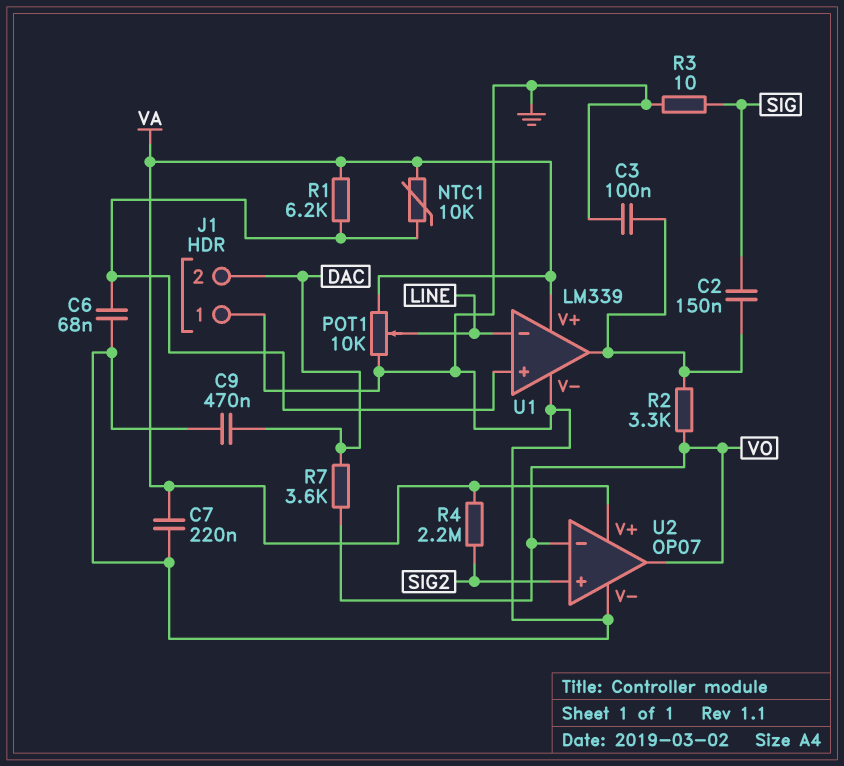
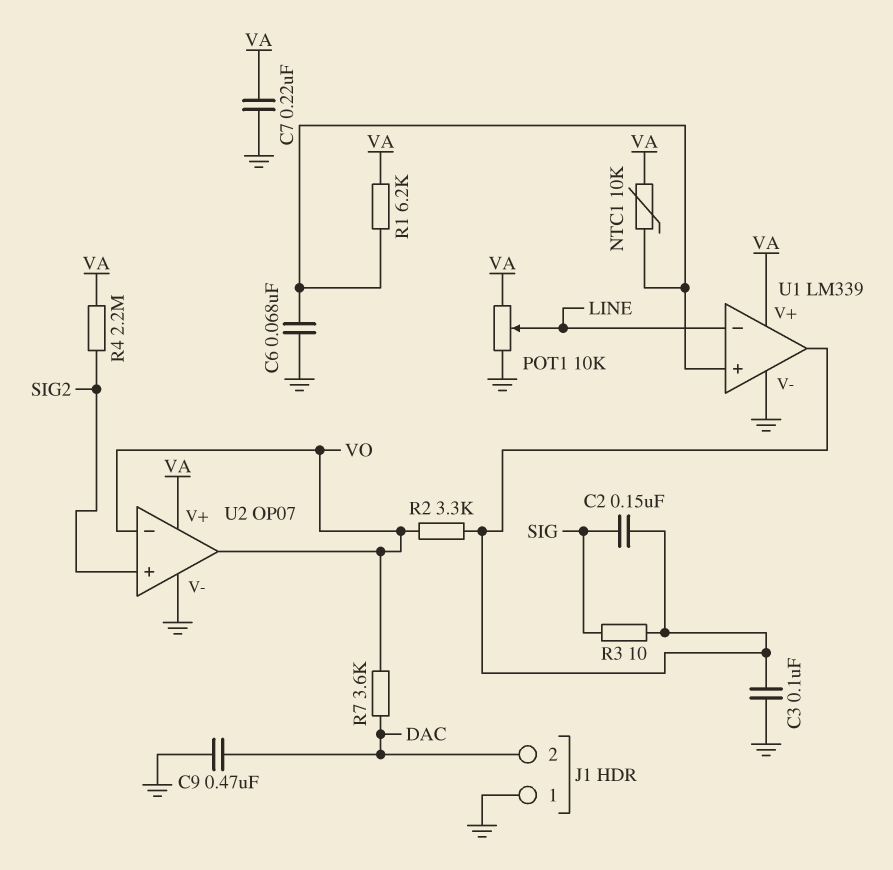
R3: 10 (GND, SIG) -> 10 (SIG, U1/out)

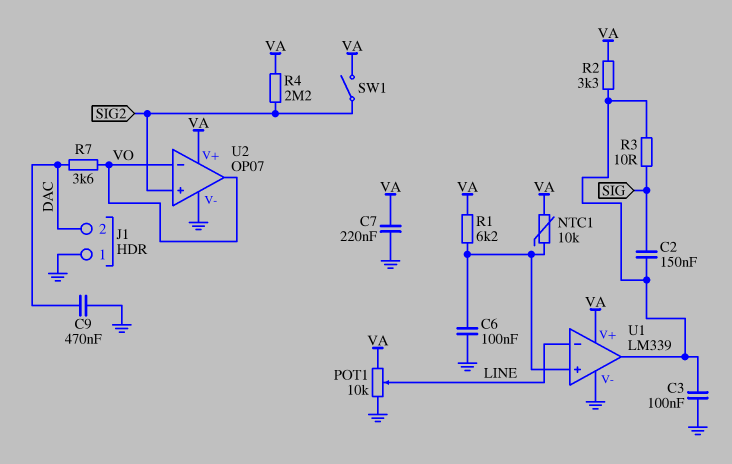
C6: 68nF (GND, U1/in+) -> 100nF (GND, U1/in+)
R2: 3.3k (U1/out, VO) -> 3.3k (U1/out, VA)
SW1: none -> switch (SIG2, VA)

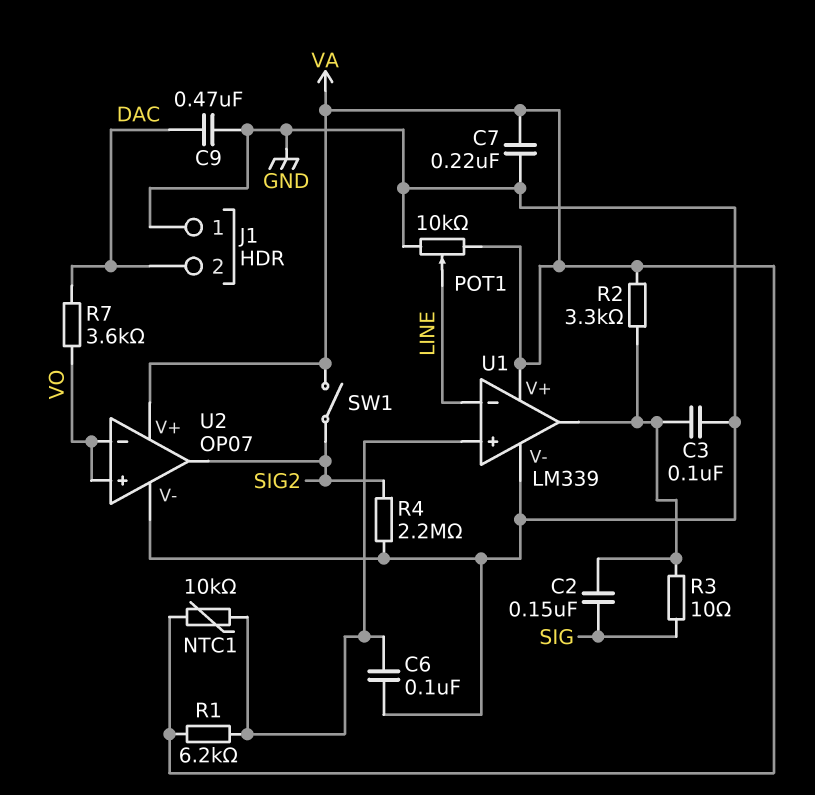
R4: 2.2M (SIG2, VA) -> 2.2M (GND, SIG2)
U2 pin in+: SIG2 -> VO
U2 pin out: VO -> SIG2

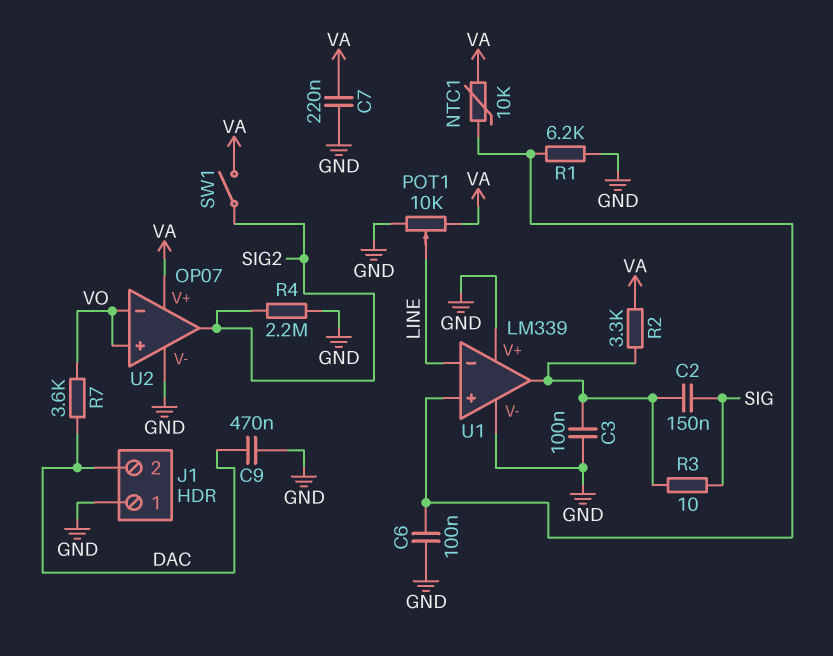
R1: 6.2k (U1/in+, VA) -> 6.2k (GND, U1/in+)
U1 pin V+: VA -> GND

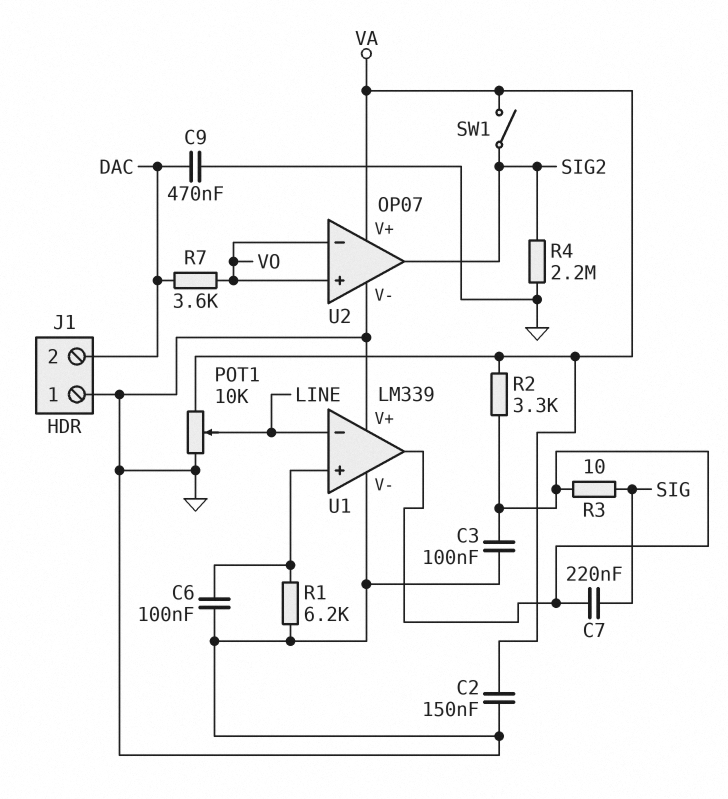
C2: 150nF (SIG, U1/out) -> 150nF (GND, VA)
C7: 220nF (GND, VA) -> 220nF (SIG, U1/out)
NTC1: 10k (U1/in+, VA) -> none

